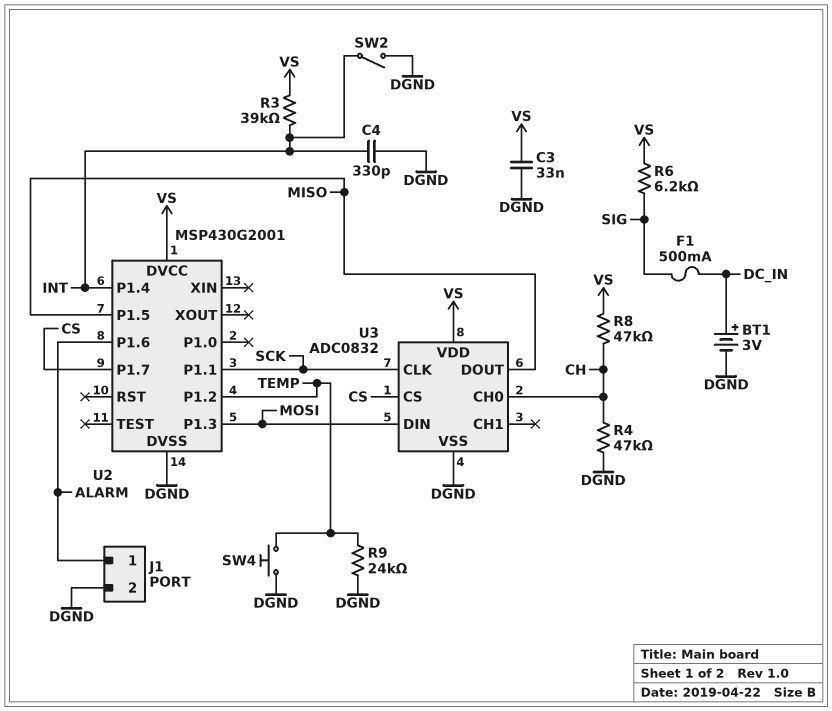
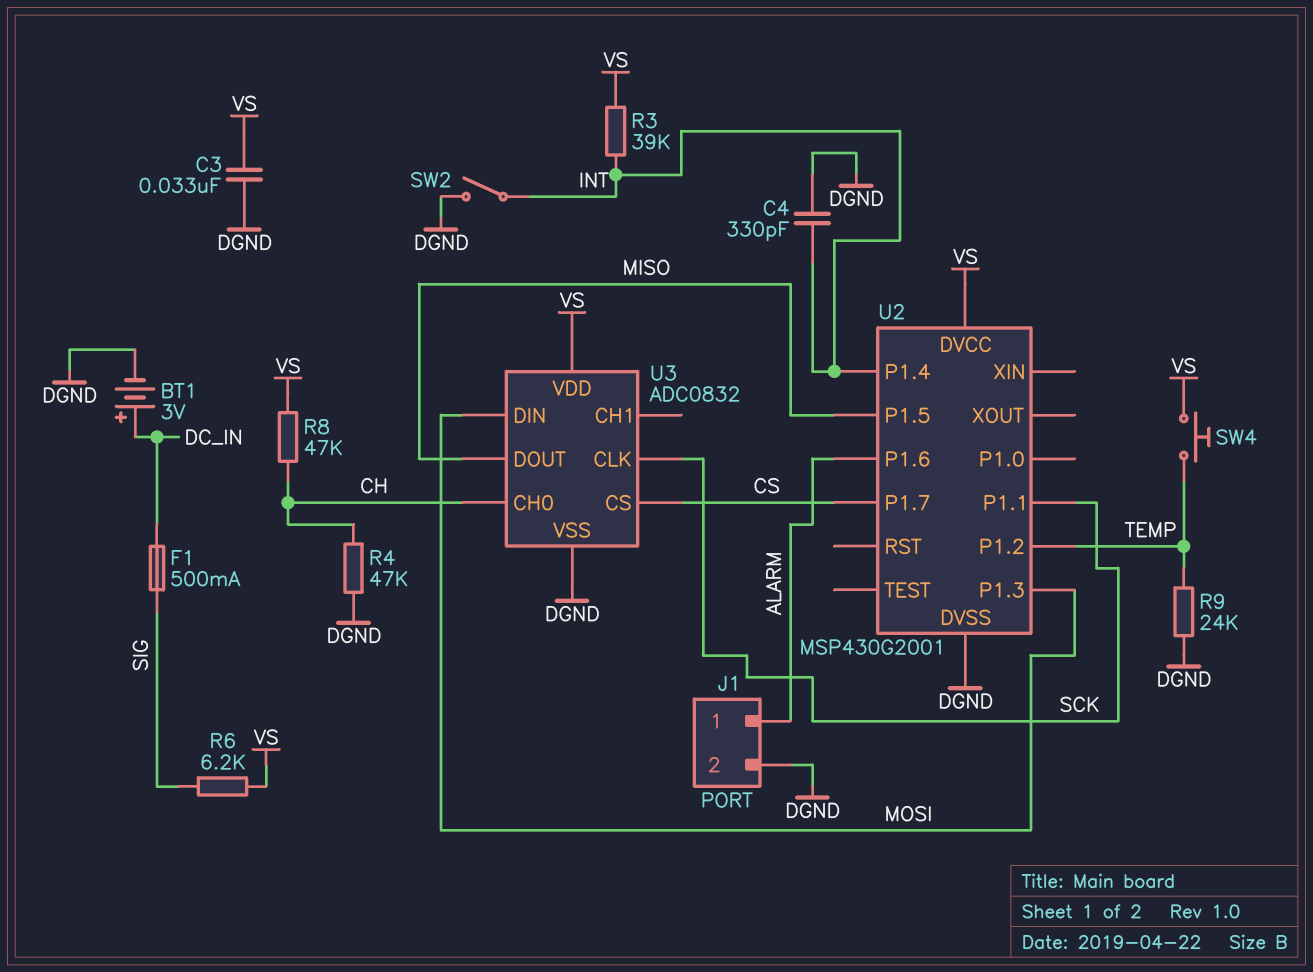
SW4: button (DGND, TEMP) -> button (TEMP, VS)

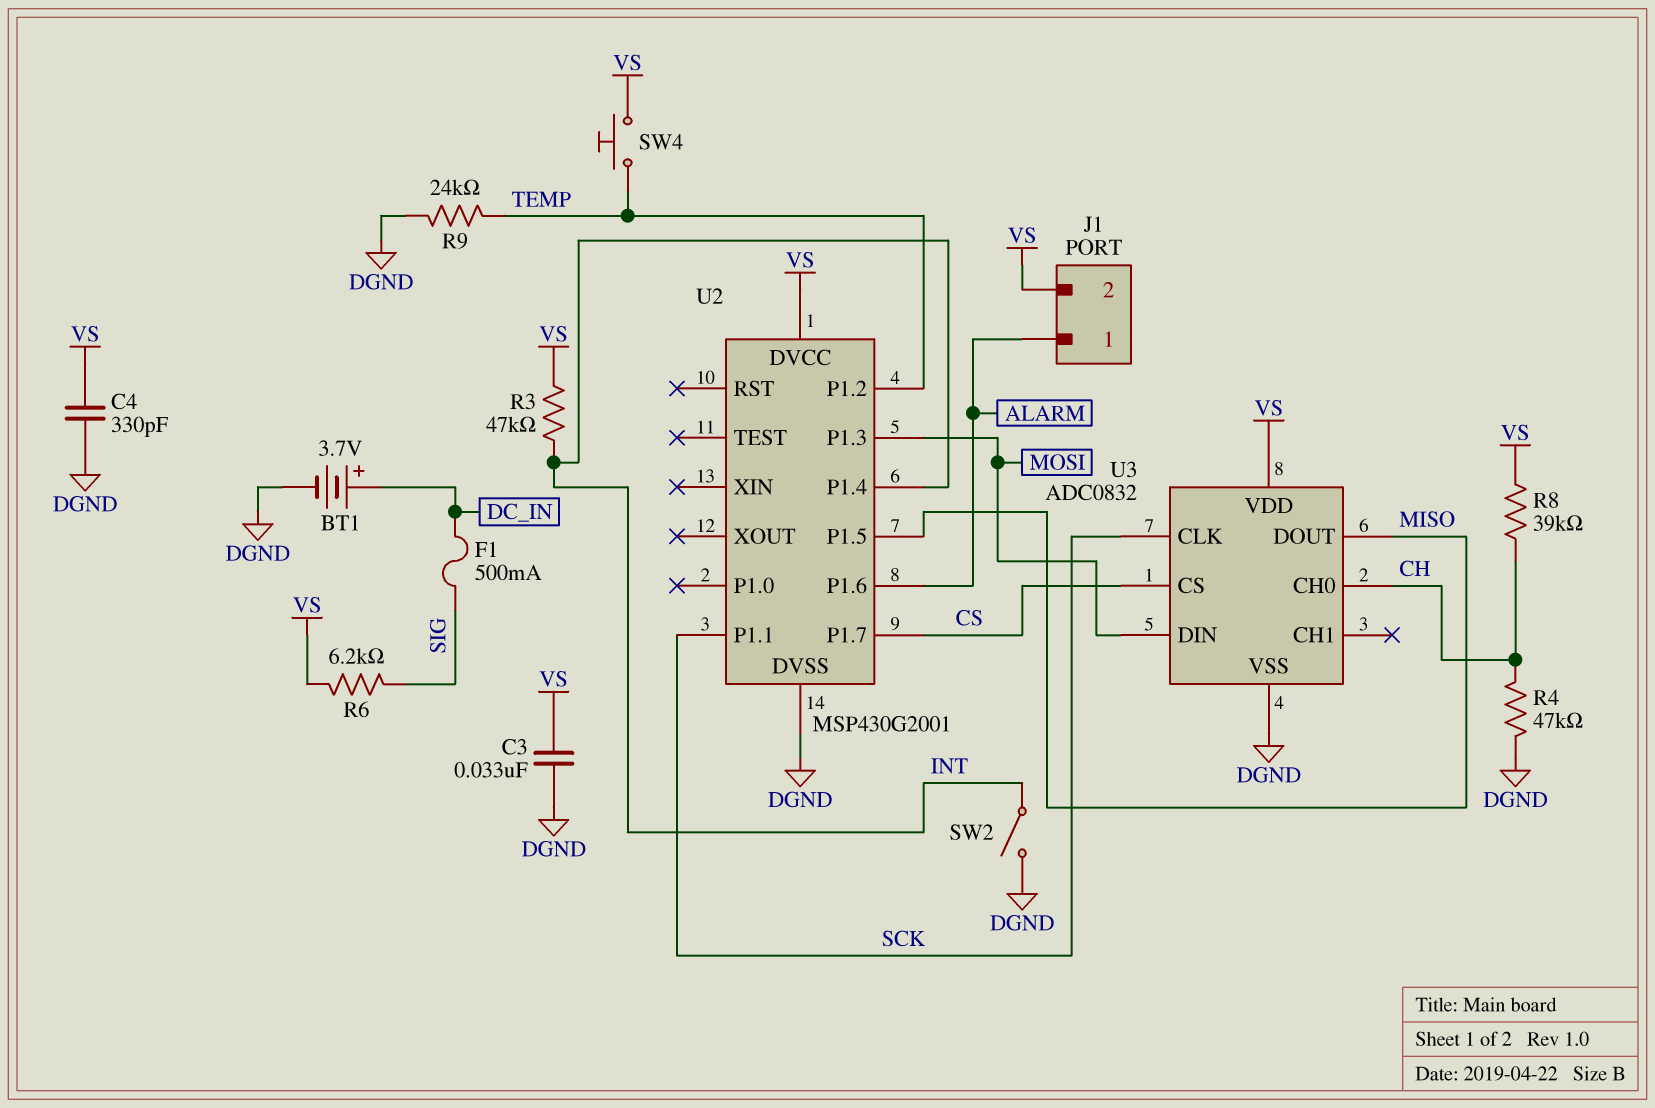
BT1: 3V (plus DC_IN, minus DGND) -> 3.7V (plus DC_IN, minus DGND)
C4: 330pF (DGND, INT) -> 330pF (DGND, VS)
J1 pin 2: DGND -> VS
R3: 39k (INT, VS) -> 47k (INT, VS)
R8: 47k (CH, VS) -> 39k (CH, VS)

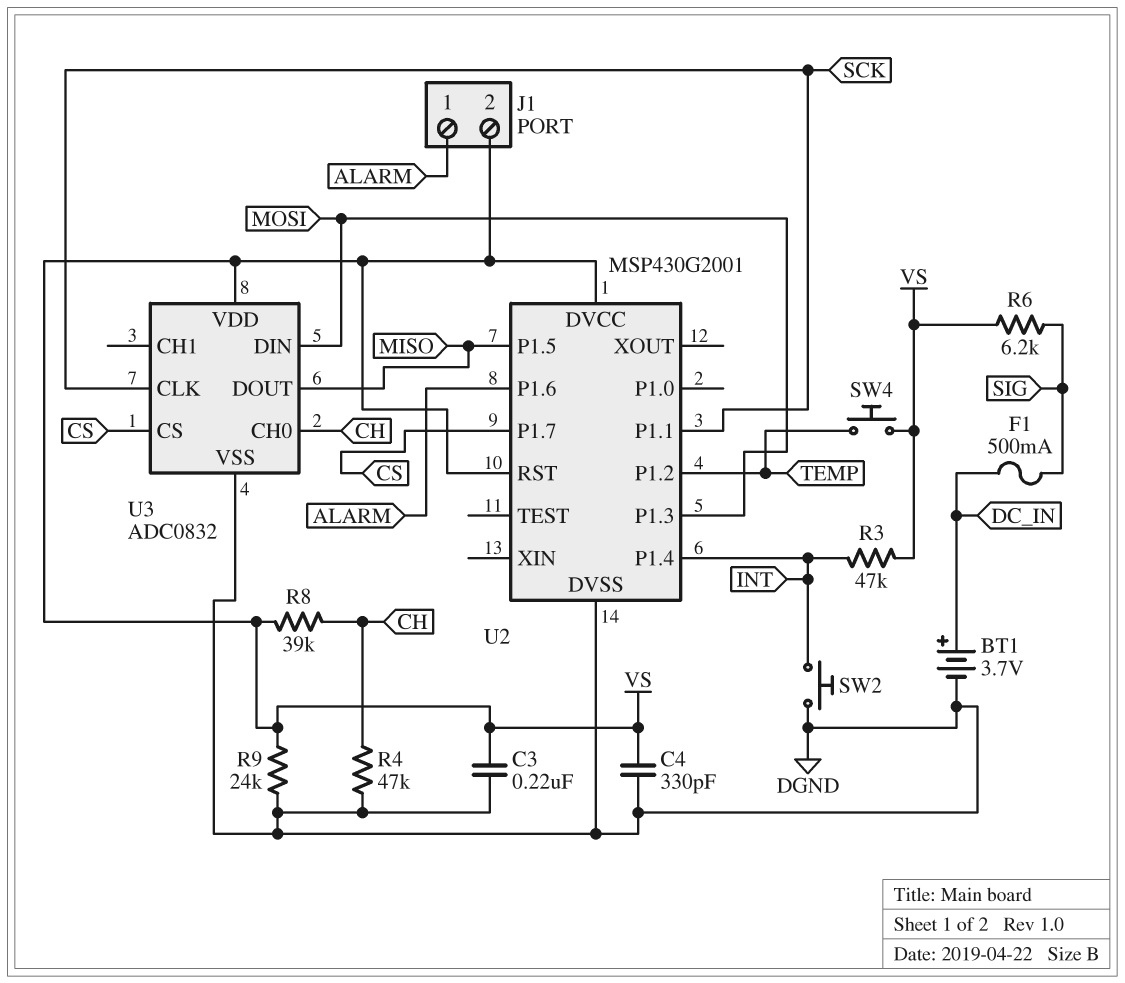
C3: 33nF (DGND, VS) -> 220nF (DGND, VS)
R9: 24k (DGND, TEMP) -> 24k (DGND, VS)
SW2: switch (DGND, INT) -> button (DGND, INT)
U2 pin RST: none -> VS

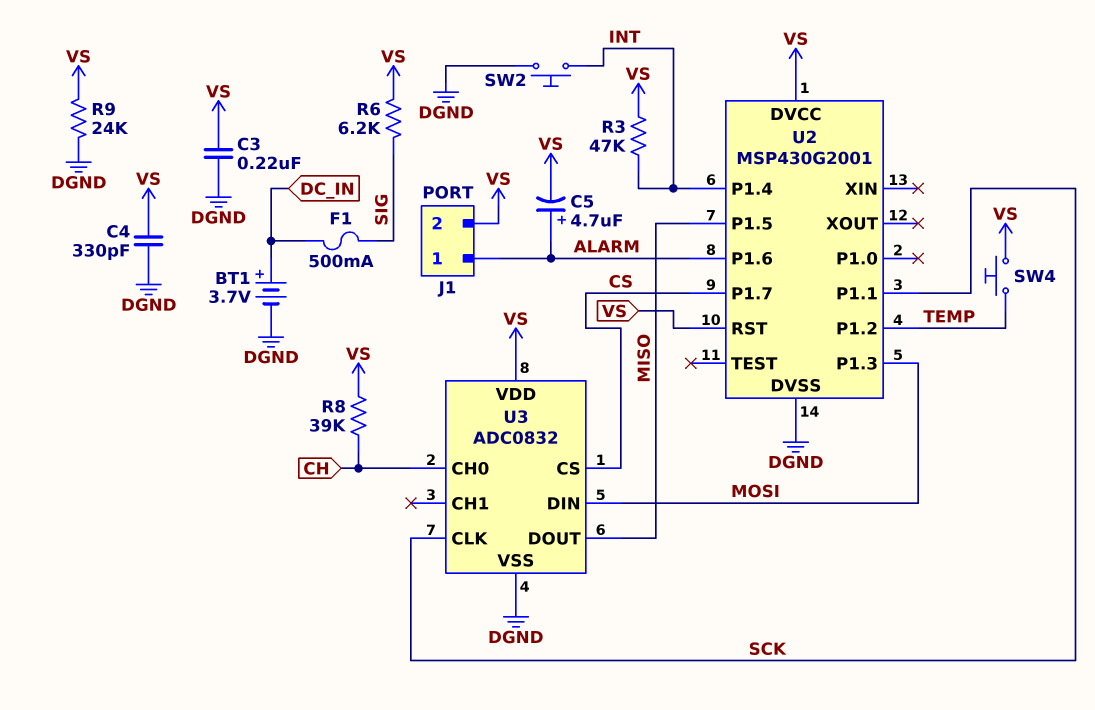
C5: none -> 4.7uF (plus ALARM, minus VS)
R4: 47k (CH, DGND) -> none

